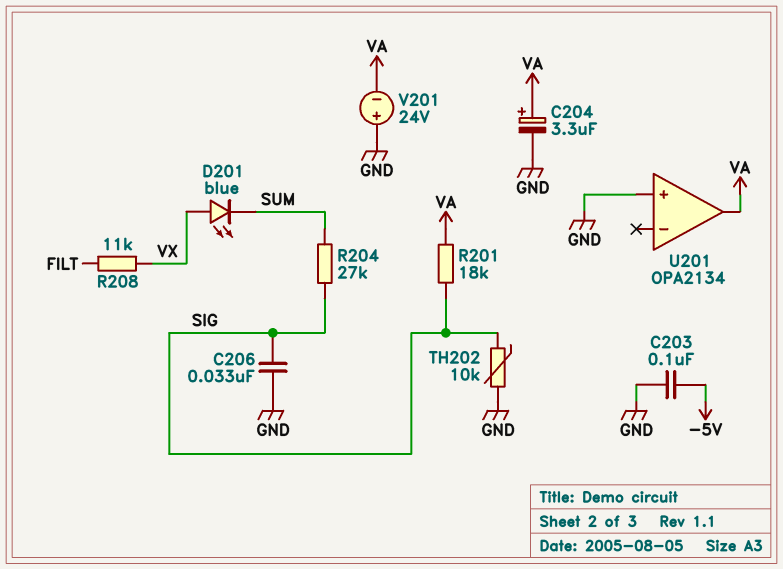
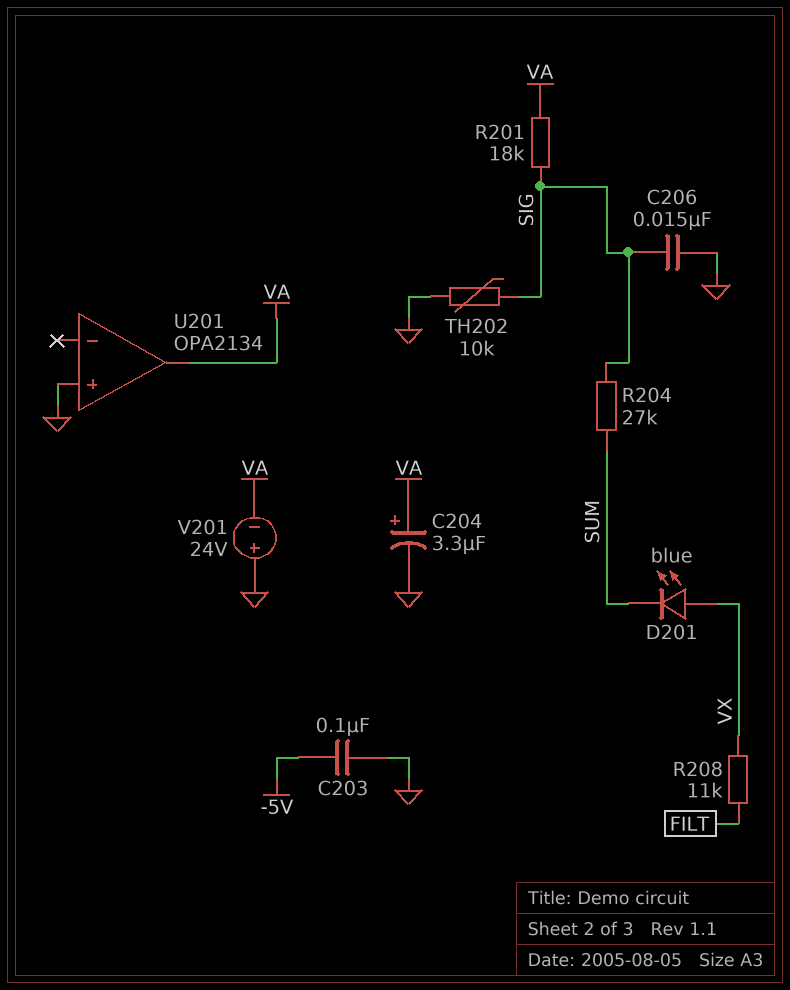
C206: 33nF (GND, SIG) -> 15nF (GND, SIG)

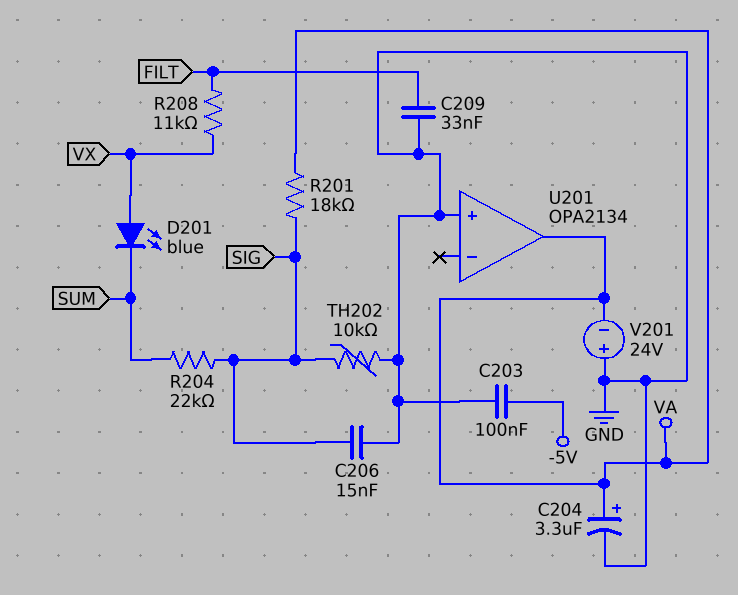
C209: none -> 33nF (FILT, GND)
R204: 27k (SIG, SUM) -> 22k (SIG, SUM)

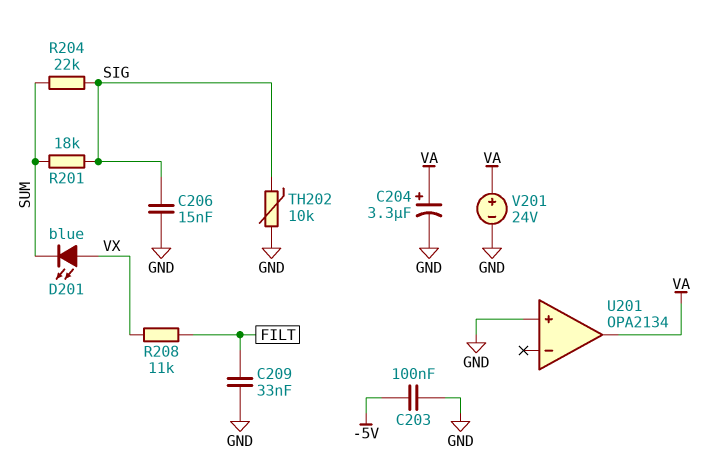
R201: 18k (SIG, VA) -> 18k (SIG, SUM)
V201: 24V (plus GND, minus VA) -> 24V (plus VA, minus GND)

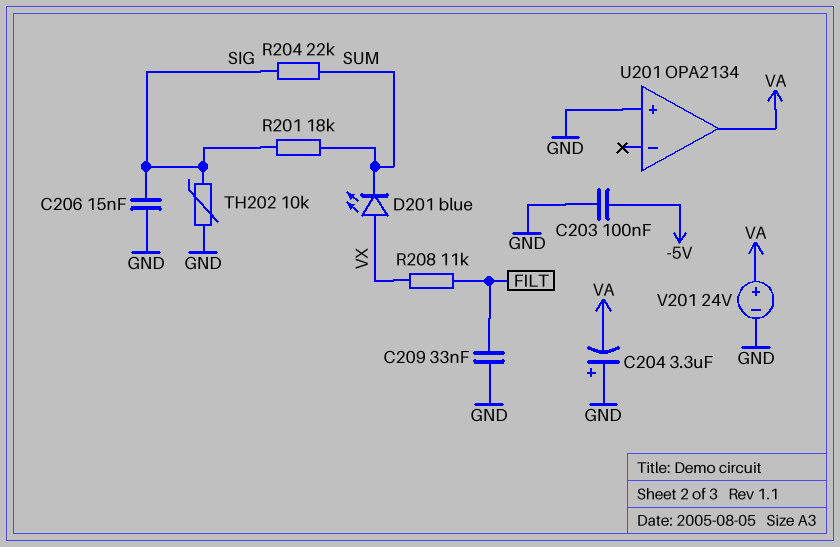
C204: 3.3uF (plus VA, minus GND) -> 3.3uF (plus GND, minus VA)

